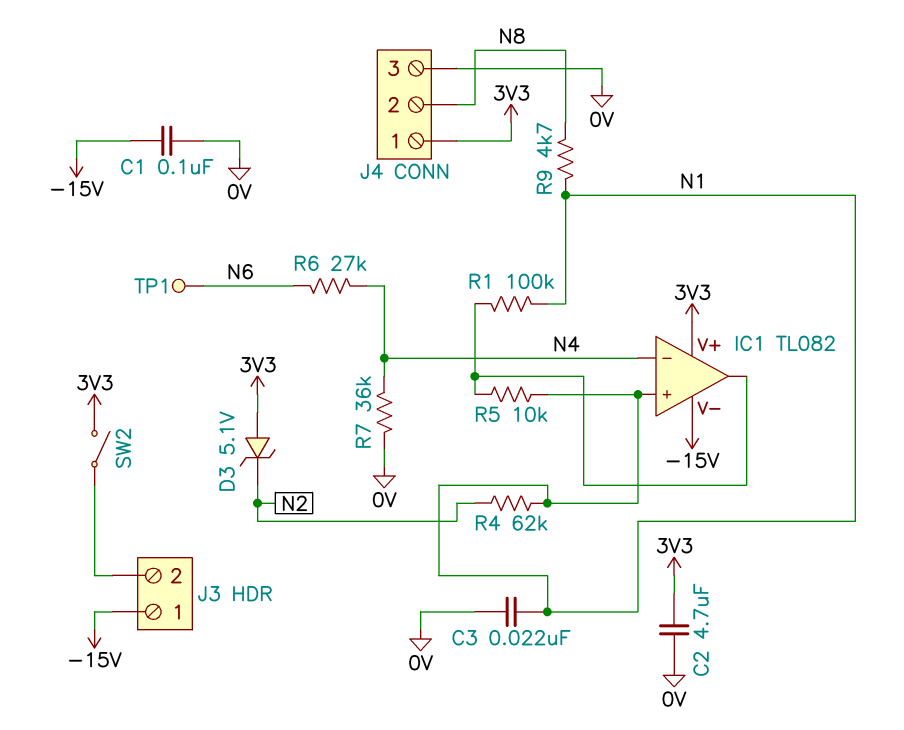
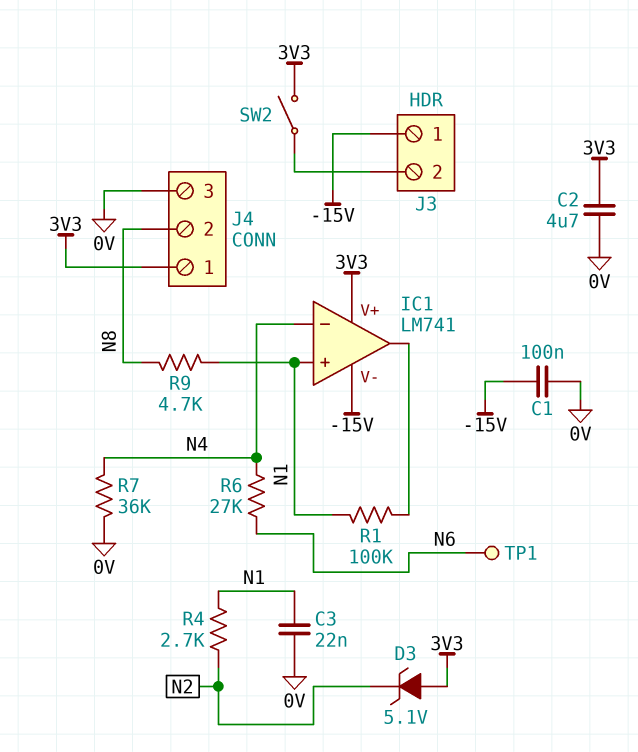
IC1: TL082 -> LM741
R4: 62k (N1, N2) -> 2.7k (N1, N2)
R5: 10k (IC1/out, N1) -> none

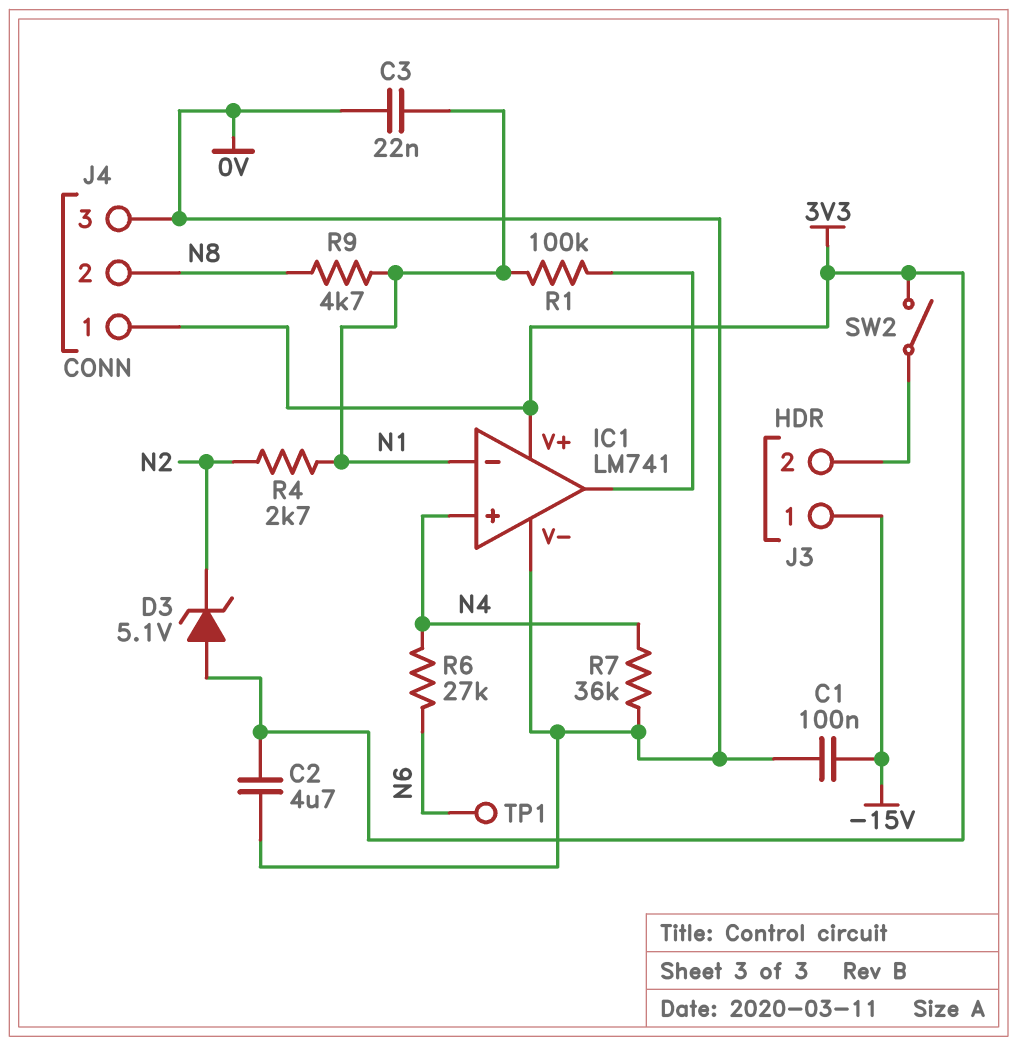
IC1 pin V-: -15V -> 0V
IC1 pin in+: N1 -> N4
IC1 pin in-: N4 -> N1

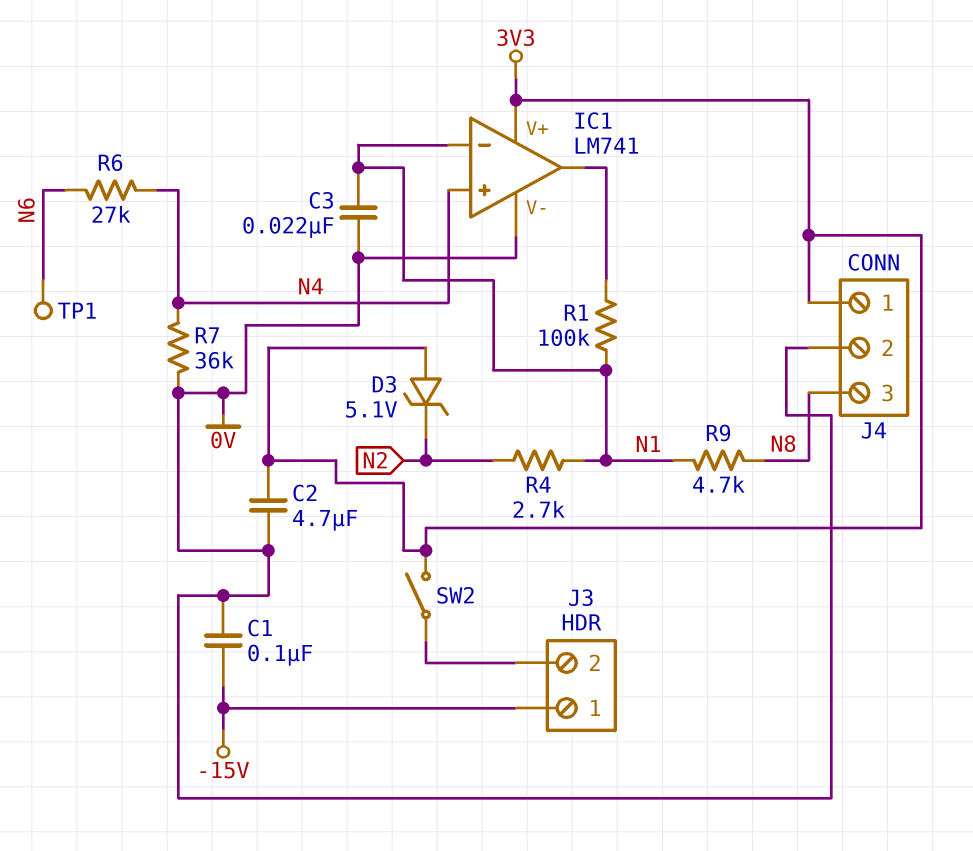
J4 pin 2: N8 -> 0V
J4 pin 3: 0V -> N8

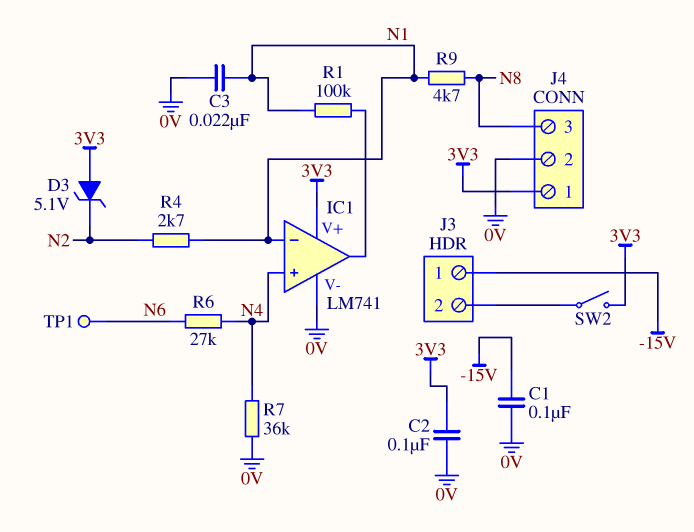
C2: 4.7uF (0V, 3V3) -> 100nF (0V, 3V3)

